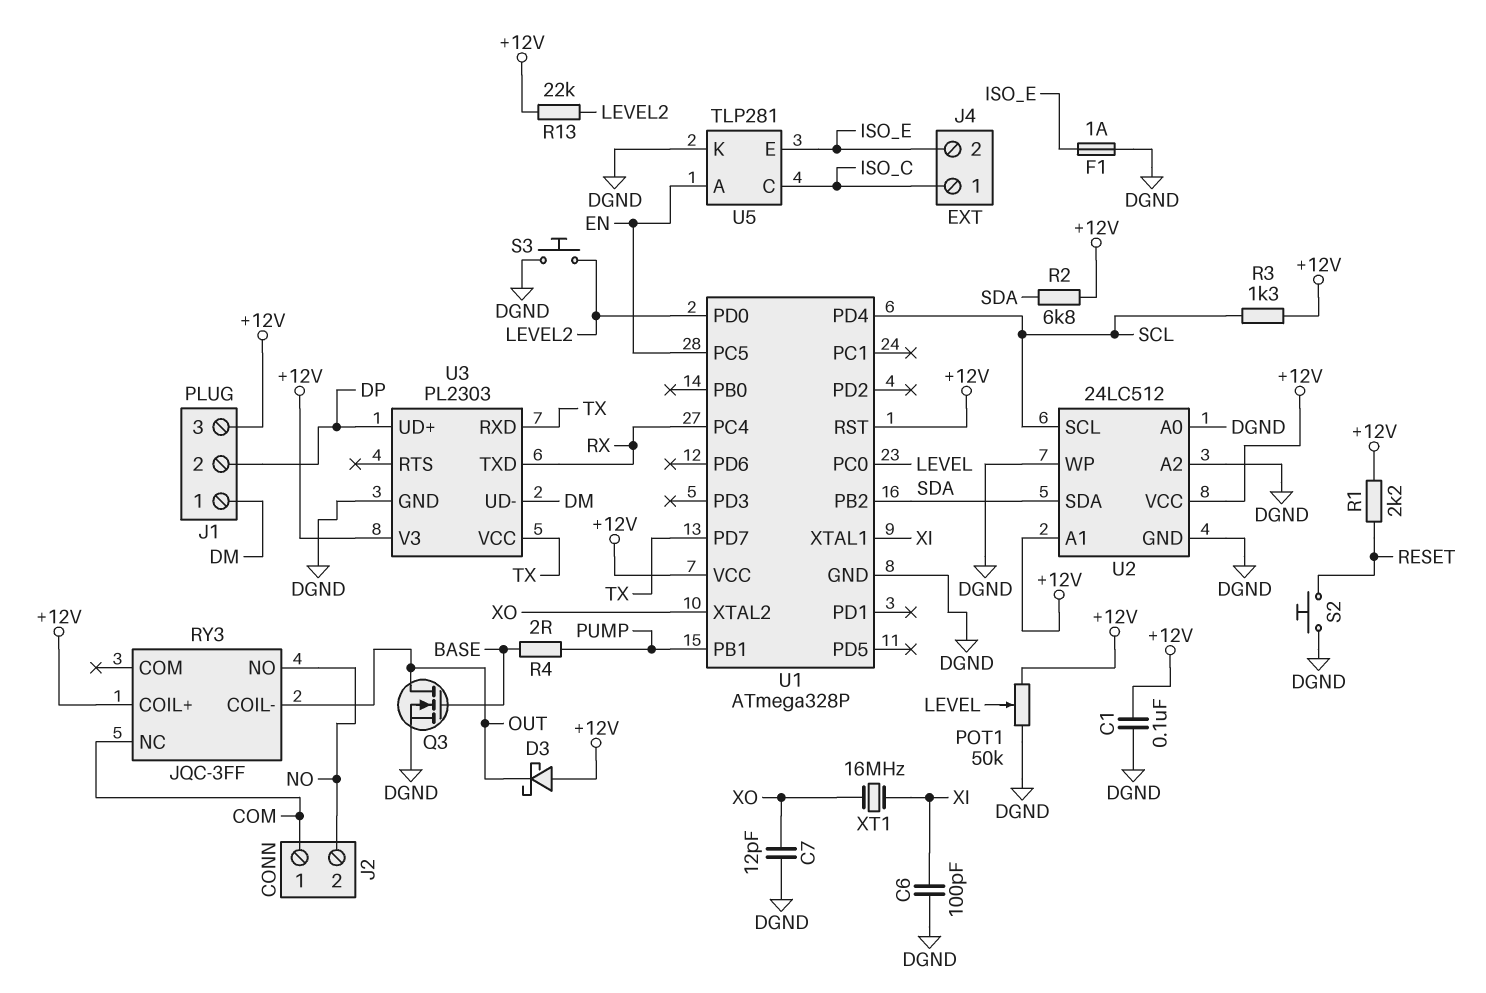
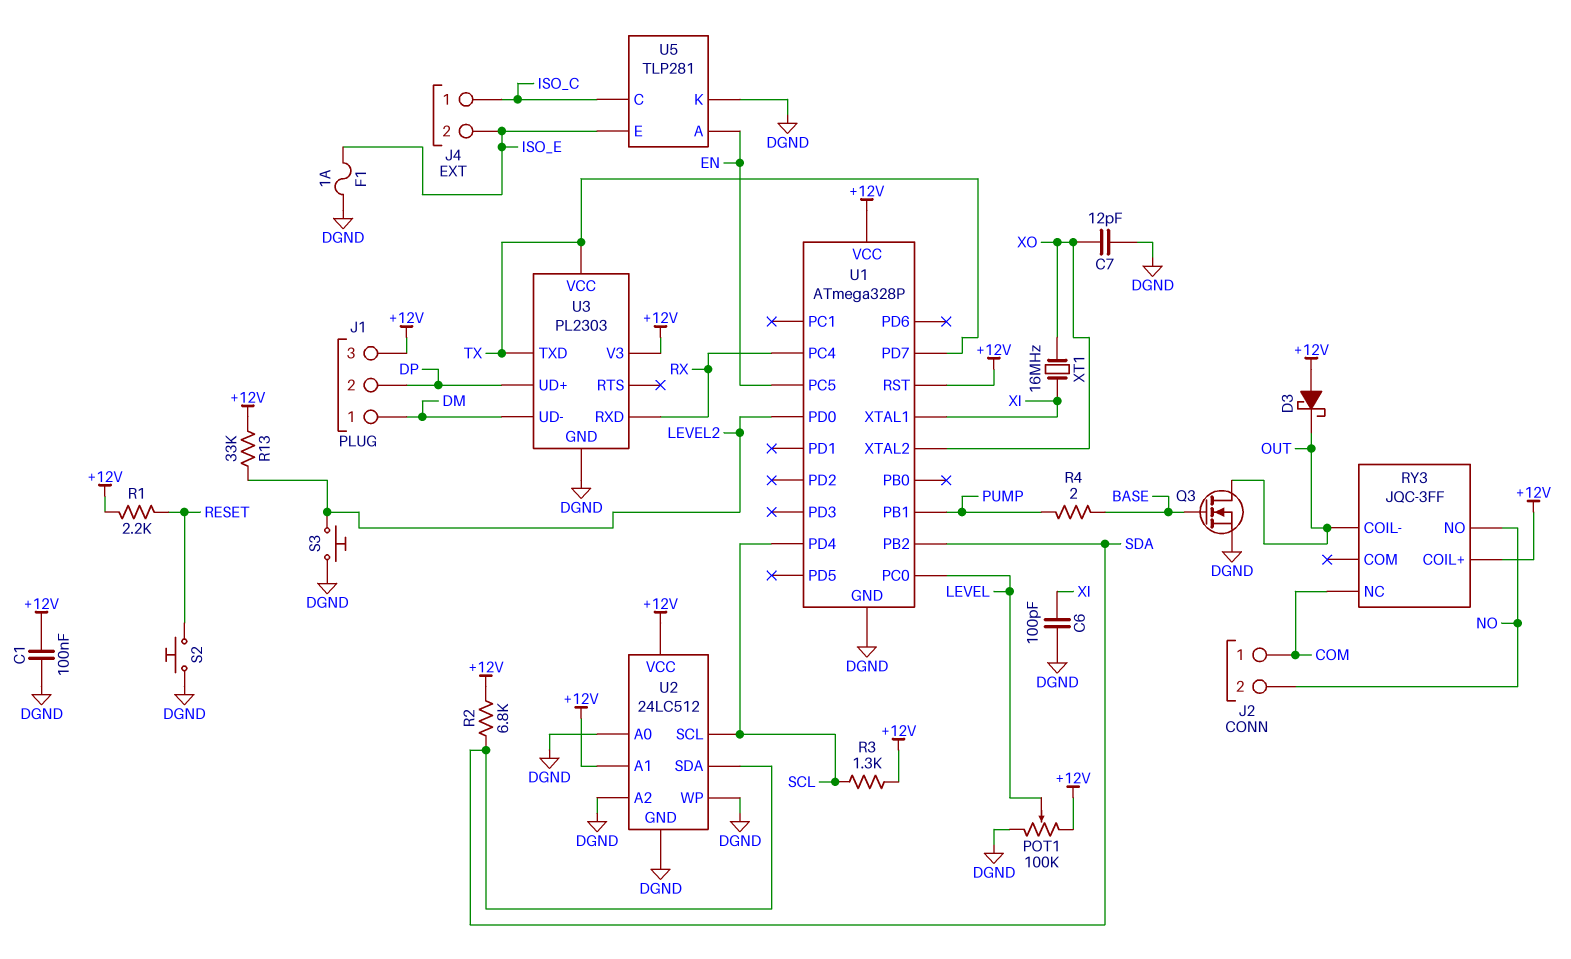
POT1: 50k (+12V, DGND, wiper LEVEL) -> 100k (+12V, DGND, wiper LEVEL)
R13: 22k (+12V, LEVEL2) -> 33k (+12V, LEVEL2)
U3 pin RXD: TX -> RX
U3 pin TXD: RX -> TX

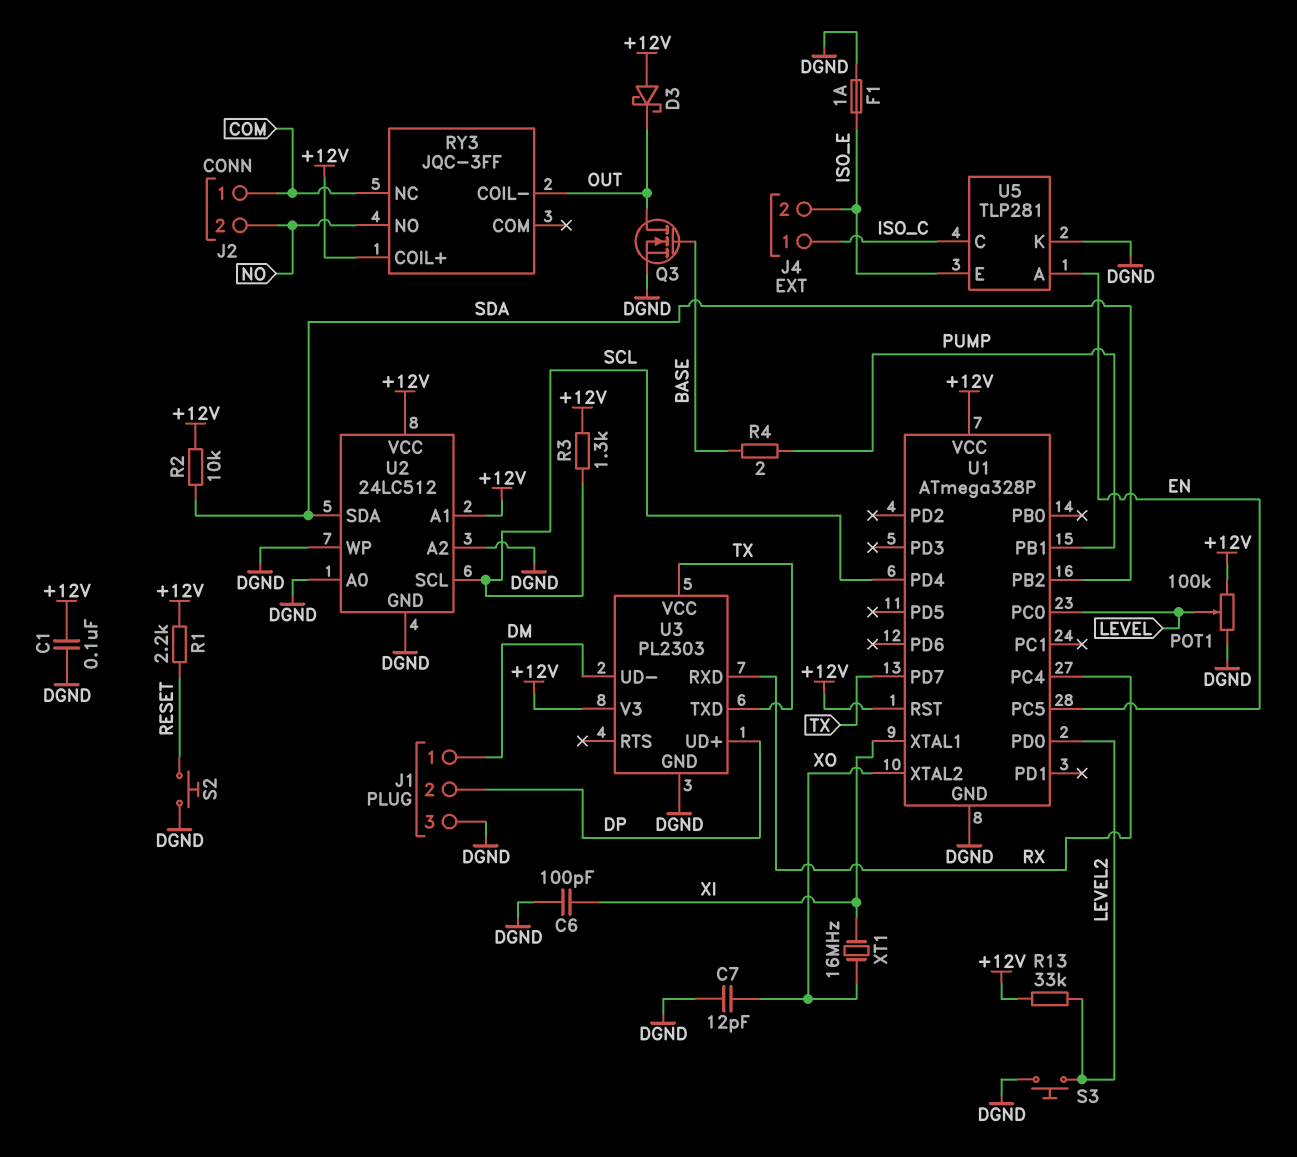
J1 pin 3: +12V -> DGND
R2: 6.8k (+12V, SDA) -> 10k (+12V, SDA)

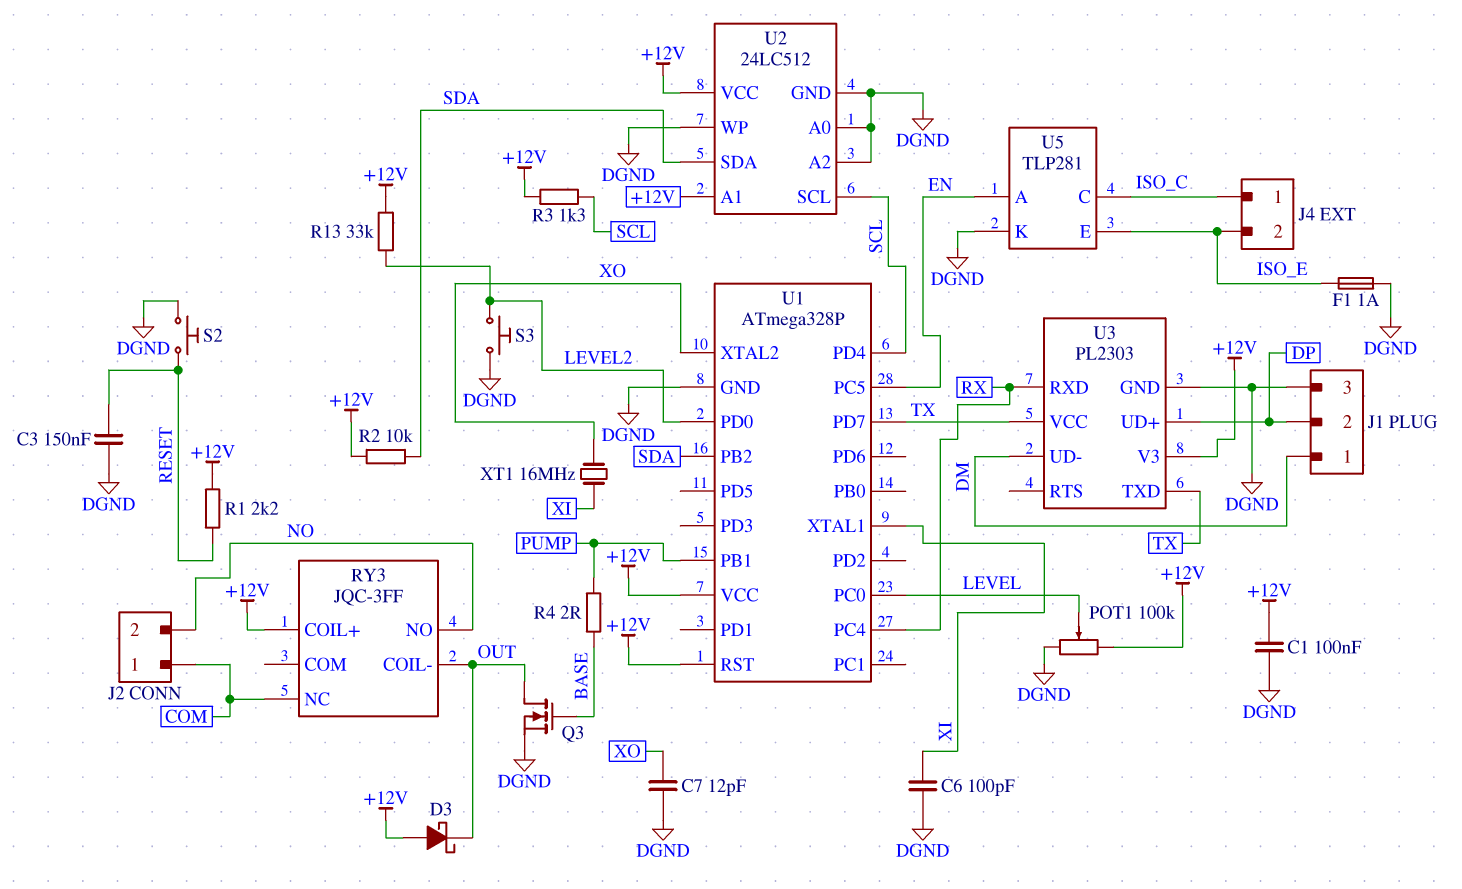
C3: none -> 150nF (DGND, RESET)

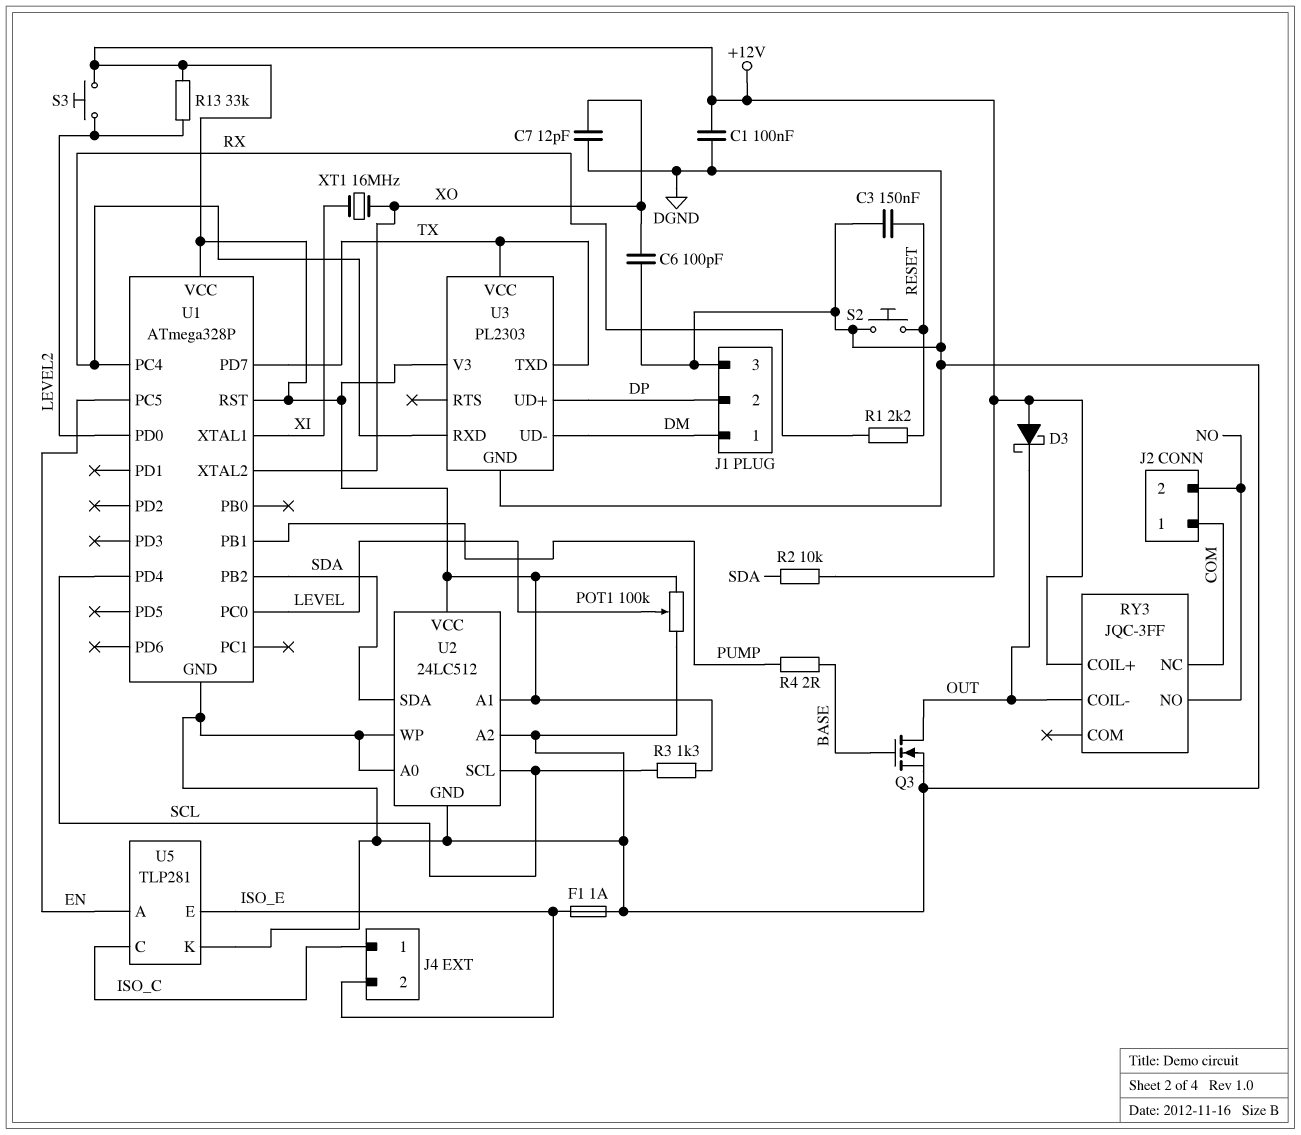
C6: 100pF (DGND, XI) -> 100pF (DGND, XO)
R1: 2.2k (+12V, RESET) -> 2.2k (RESET, RX)
S3: button (DGND, LEVEL2) -> button (+12V, LEVEL2)

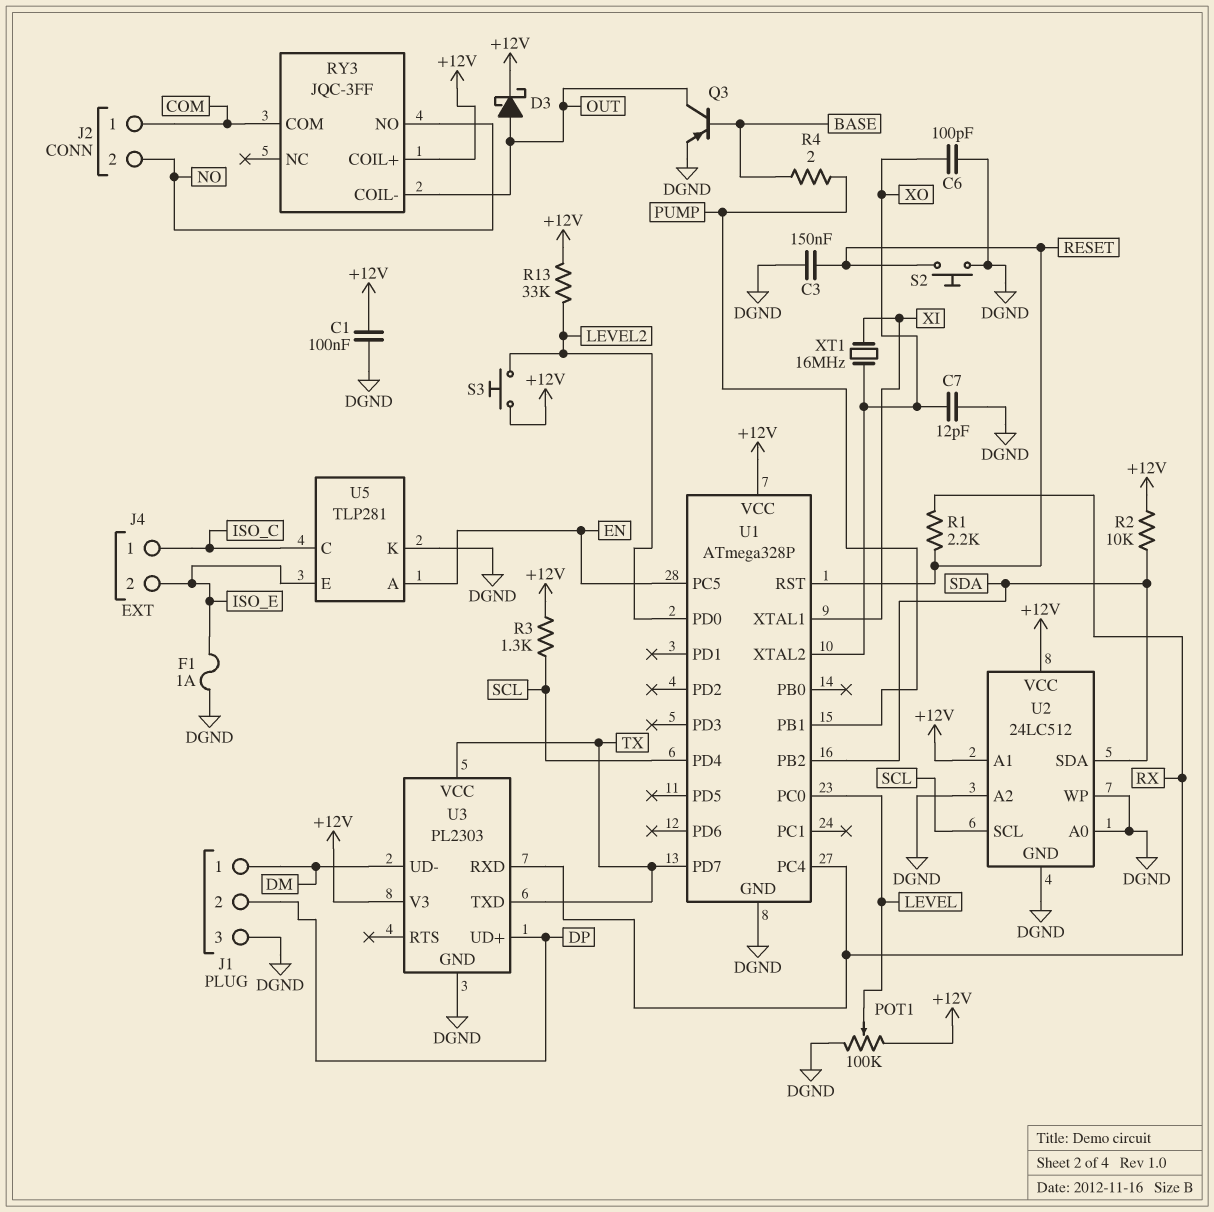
D3: schottky (A +12V, K OUT) -> schottky (A OUT, K +12V)
Q3: NMOS (G BASE, D OUT, S DGND) -> PNP (B BASE, C OUT, E DGND)
RY3 pin COM: none -> COM
RY3 pin NC: COM -> none
U1 pin RST: +12V -> RESET

